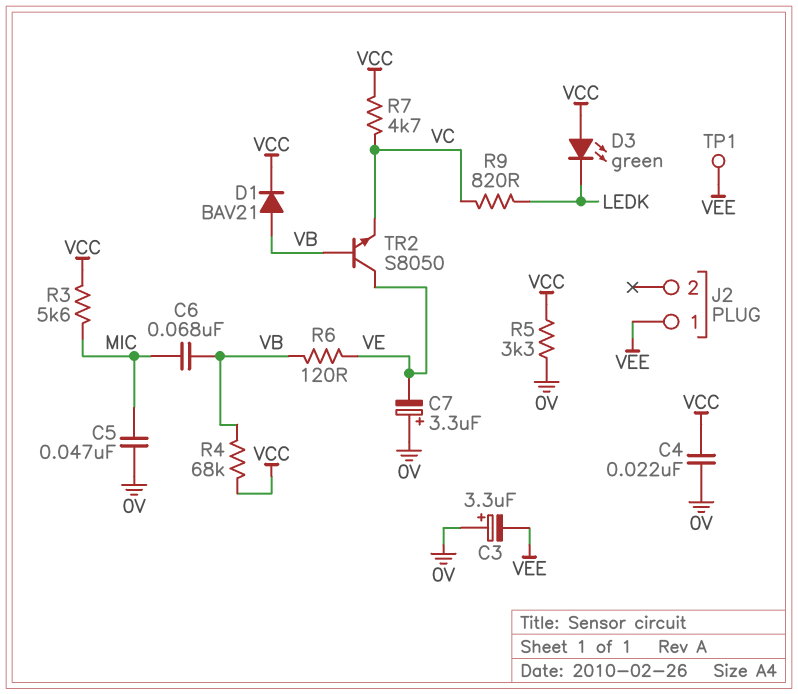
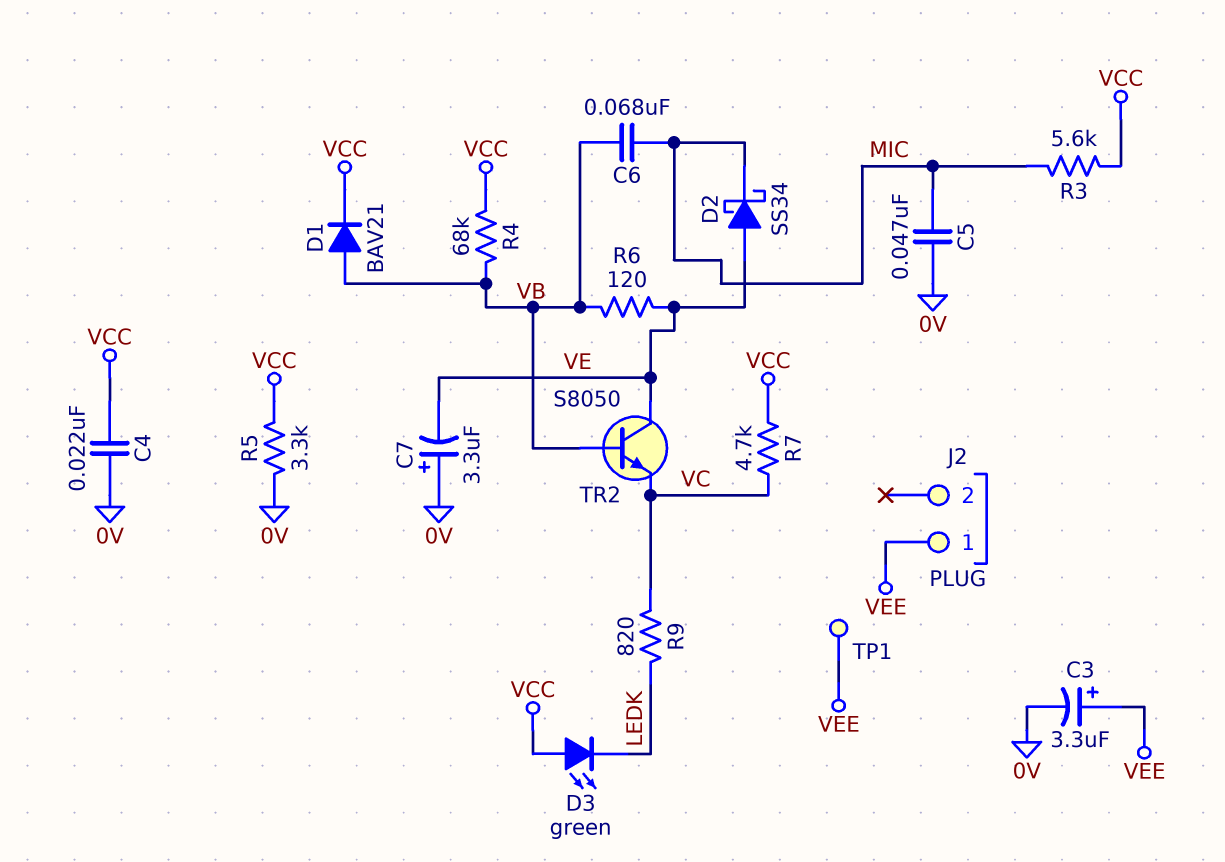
C3: 3.3uF (plus 0V, minus VEE) -> 3.3uF (plus VEE, minus 0V)
D2: none -> schottky SS34 (A VE, K MIC)

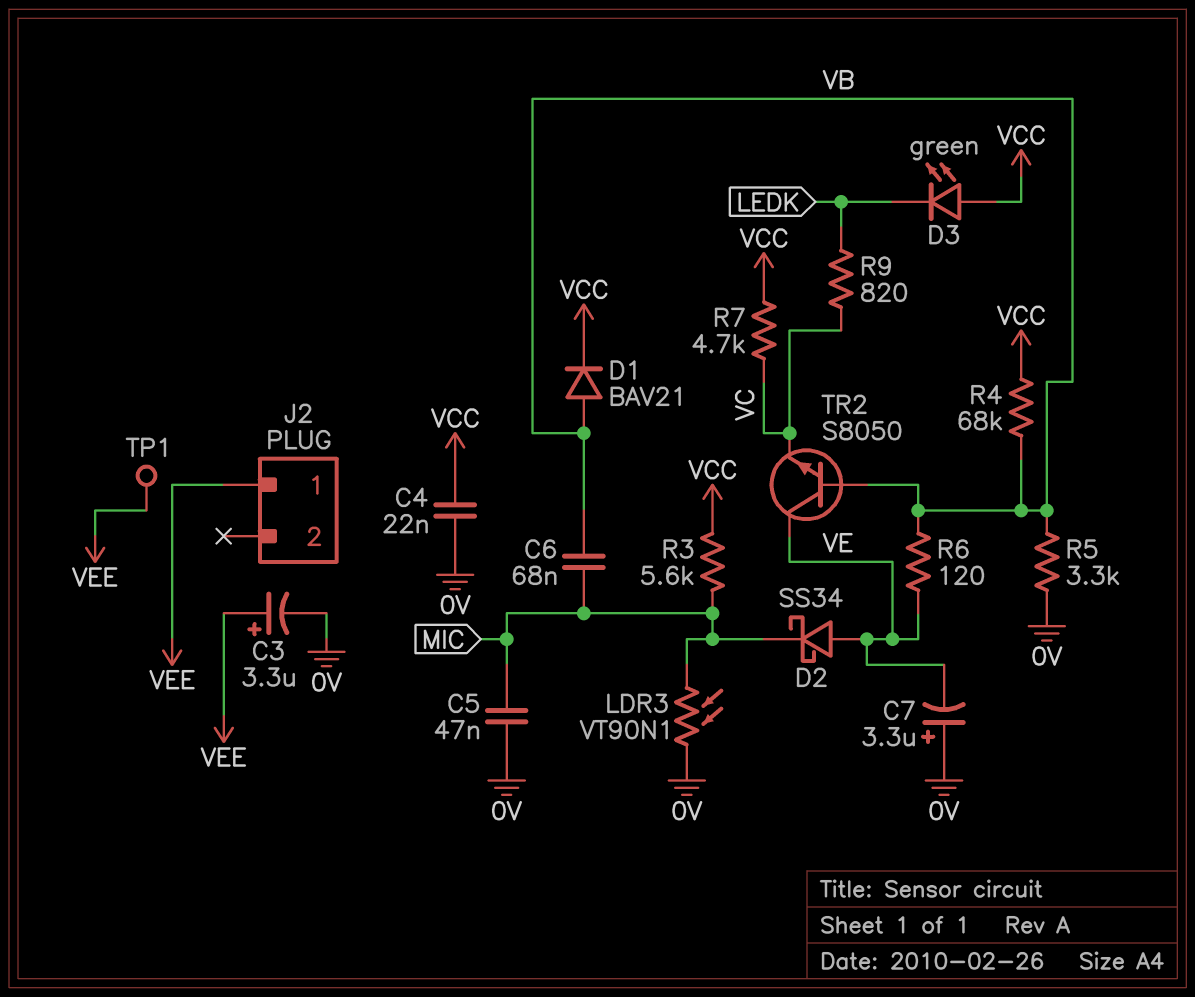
LDR3: none -> VT90N1 (0V, MIC)
R5: 3.3k (0V, VCC) -> 3.3k (0V, VB)

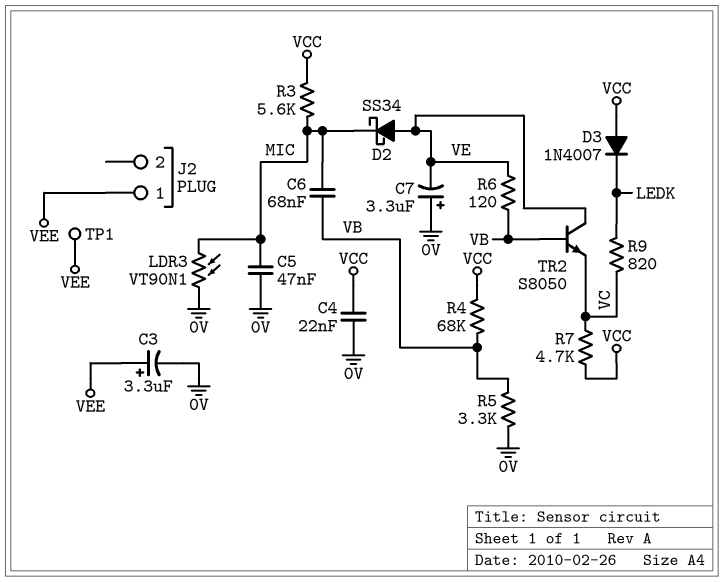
D1: diode BAV21 (A VB, K VCC) -> none
D3: LED green (A VCC, K LEDK) -> diode 1N4007 (A VCC, K LEDK)

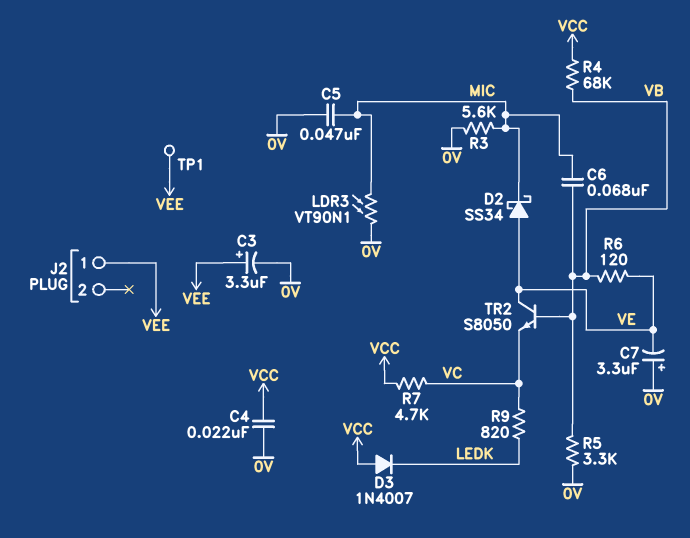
R3: 5.6k (MIC, VCC) -> 5.6k (0V, MIC)

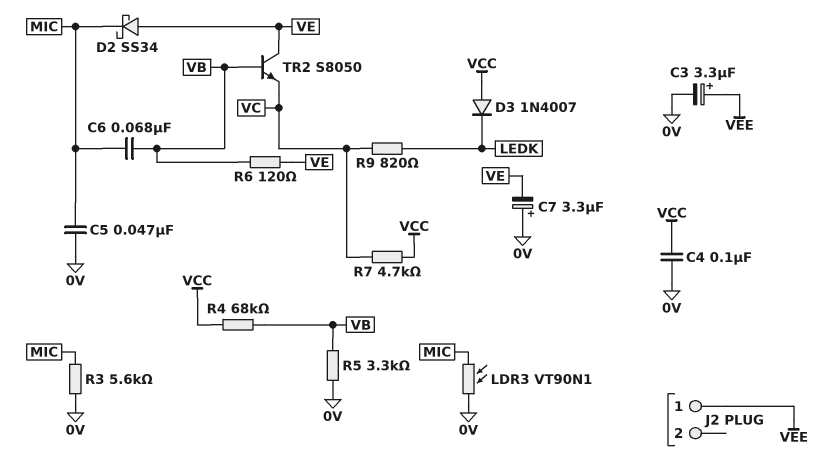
C4: 22nF (0V, VCC) -> 100nF (0V, VCC)
TP1: test point (VEE) -> none

